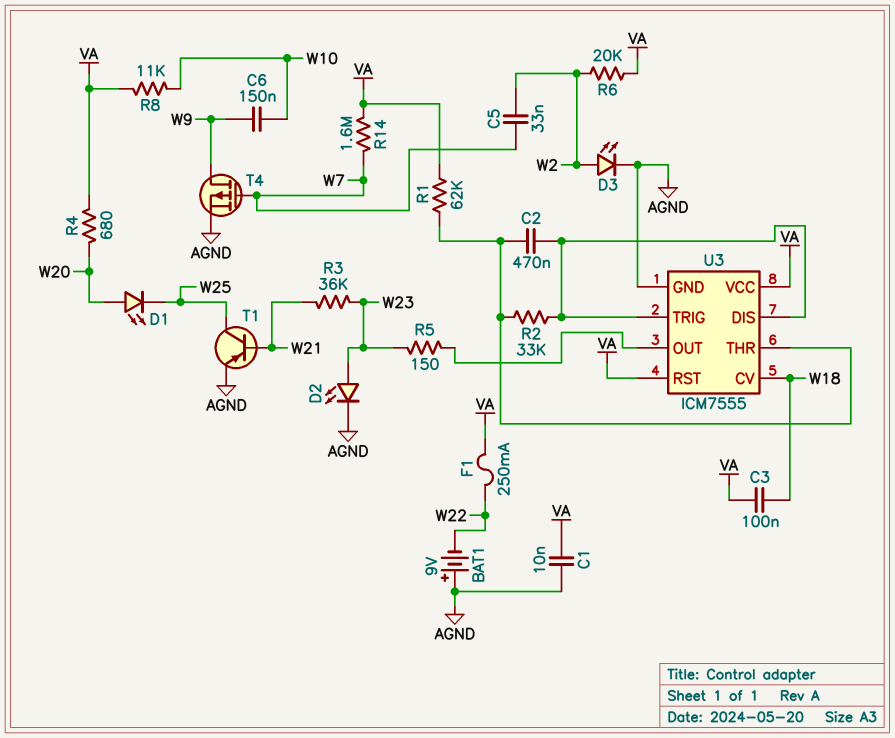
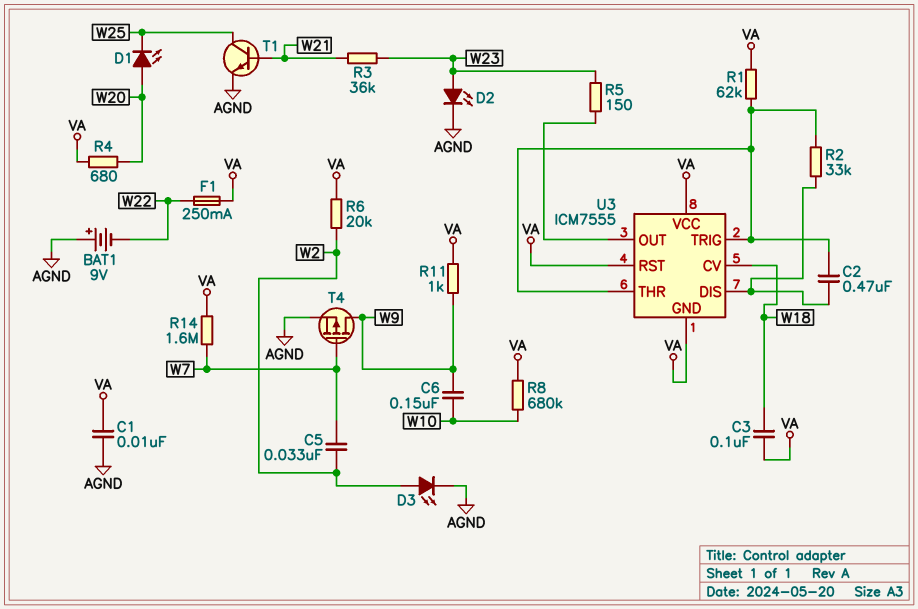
R8: 11k (VA, W10) -> 680k (VA, W10)
R11: none -> 1k (VA, W9)
T1: PNP (B W21, C W25, E AGND) -> NPN (B W21, C W25, E AGND)
U3 pin GND: AGND -> VA
U3 pin TRIG: U3/DIS -> U3/THR

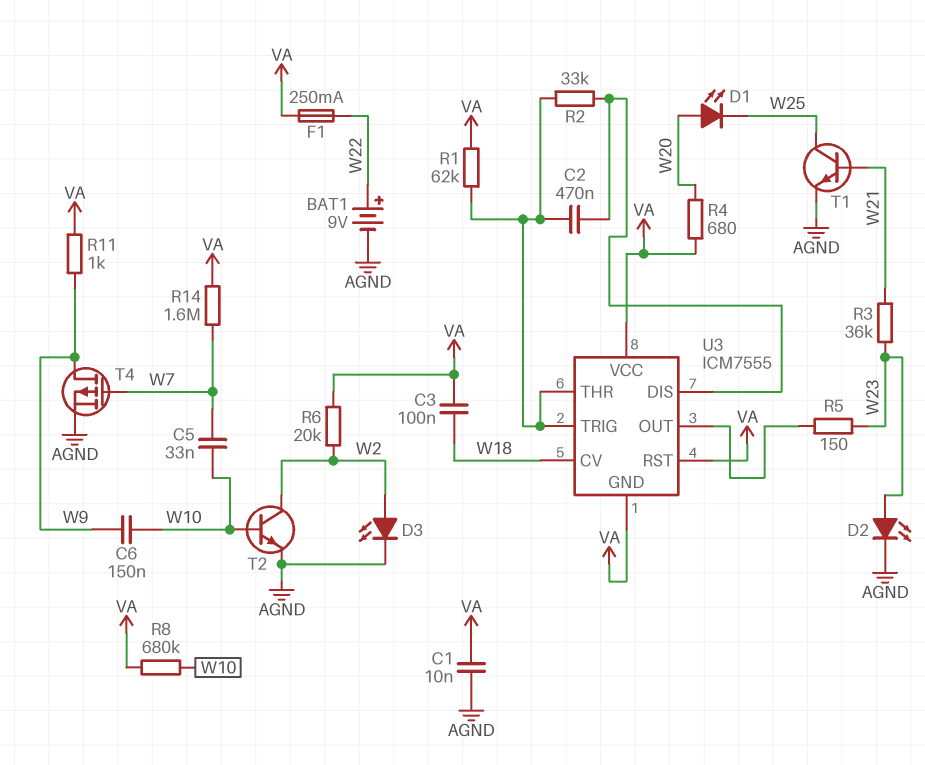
BAT1: 9V (plus AGND, minus W22) -> 9V (plus W22, minus AGND)
C5: 33nF (W2, W7) -> 33nF (W7, W10)
T2: none -> NPN (B W10, C W2, E AGND)

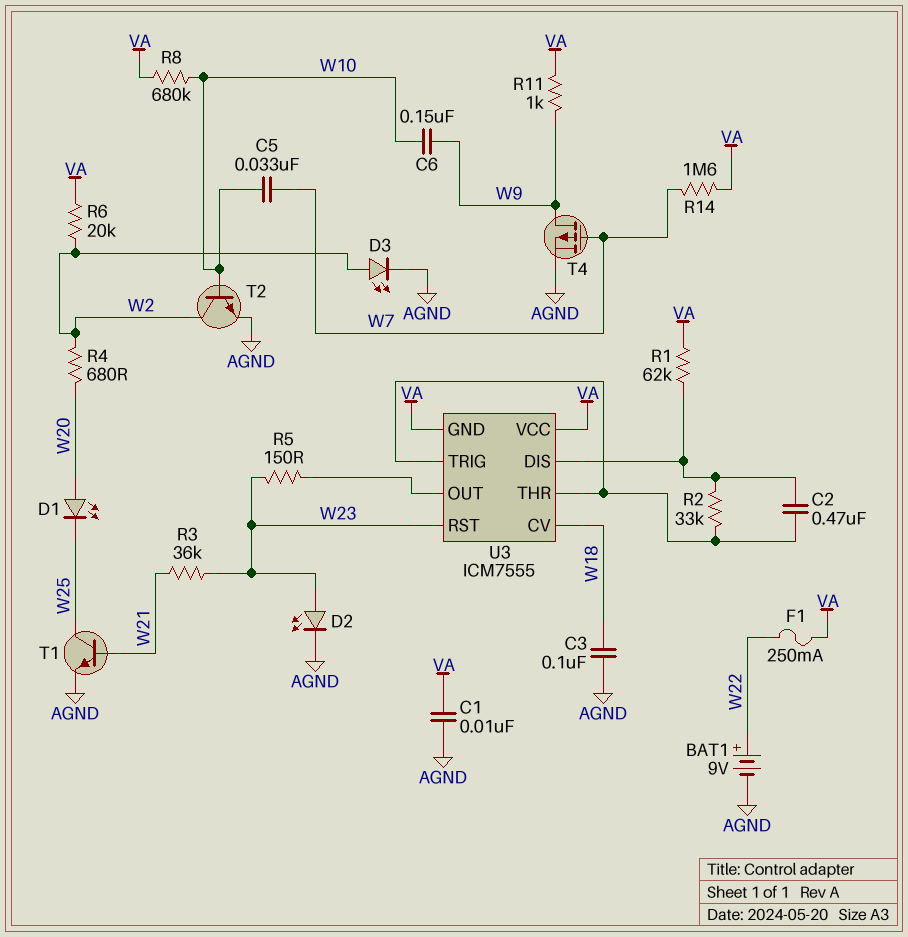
C3: 100nF (VA, W18) -> 100nF (AGND, W18)
R1: 62k (U3/THR, VA) -> 62k (U3/DIS, VA)
R4: 680 (VA, W20) -> 680 (W2, W20)
U3 pin RST: VA -> W23

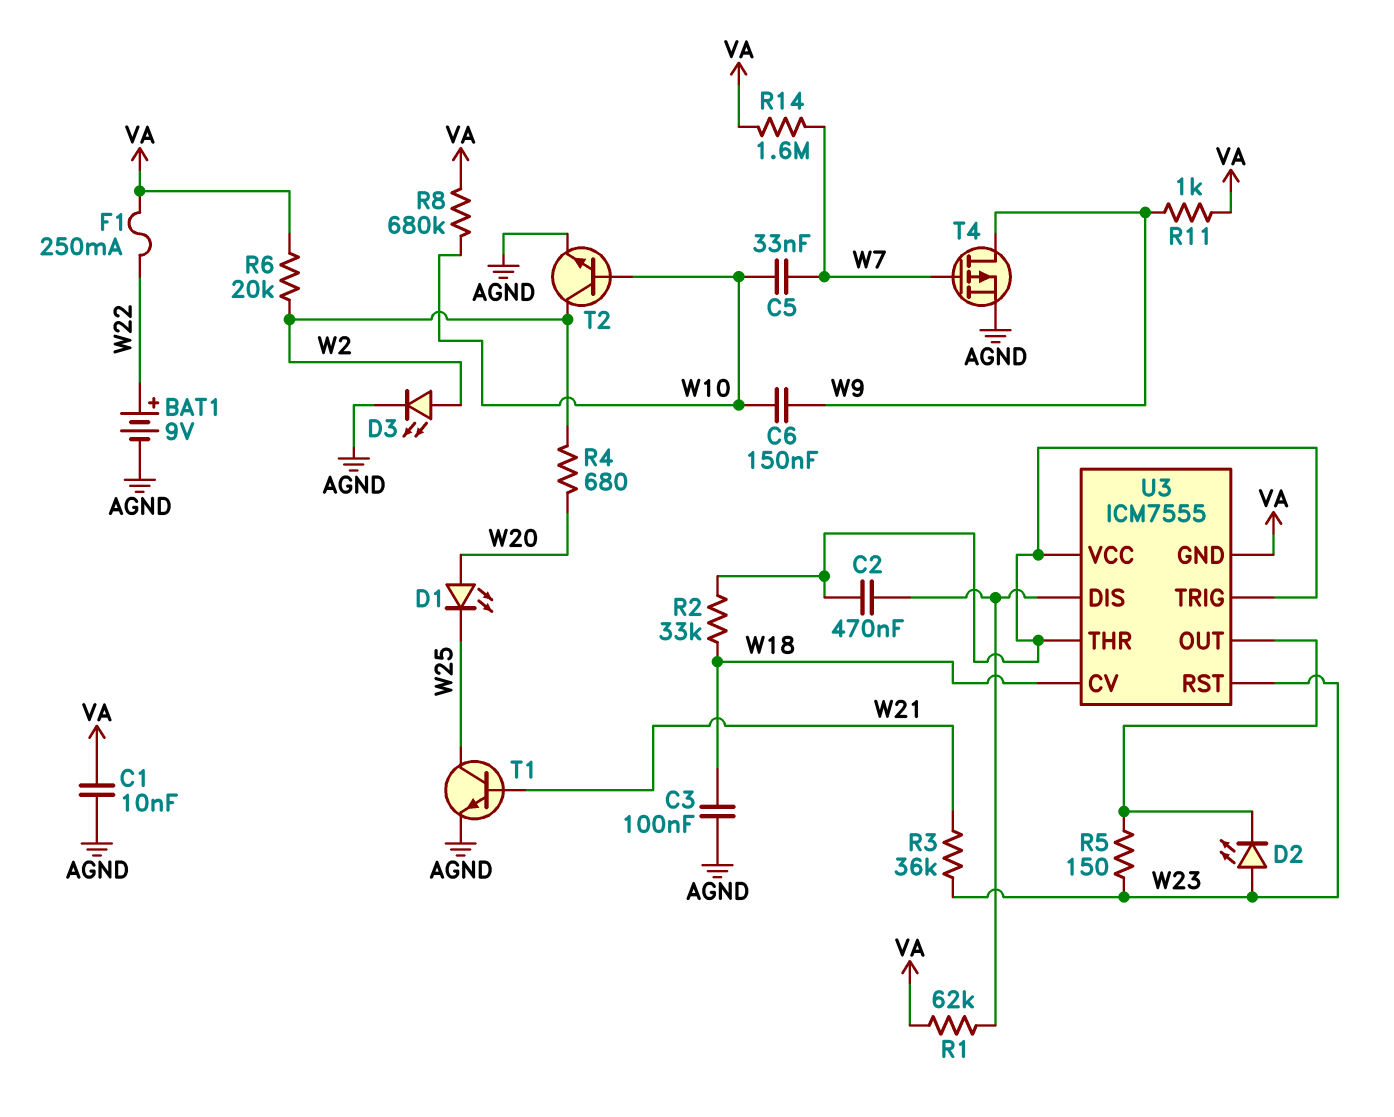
D2: LED (A W23, K AGND) -> LED (A W23, K U3/OUT)
R2: 33k (U3/DIS, U3/THR) -> 33k (U3/THR, W18)
U3 pin VCC: VA -> U3/THR

